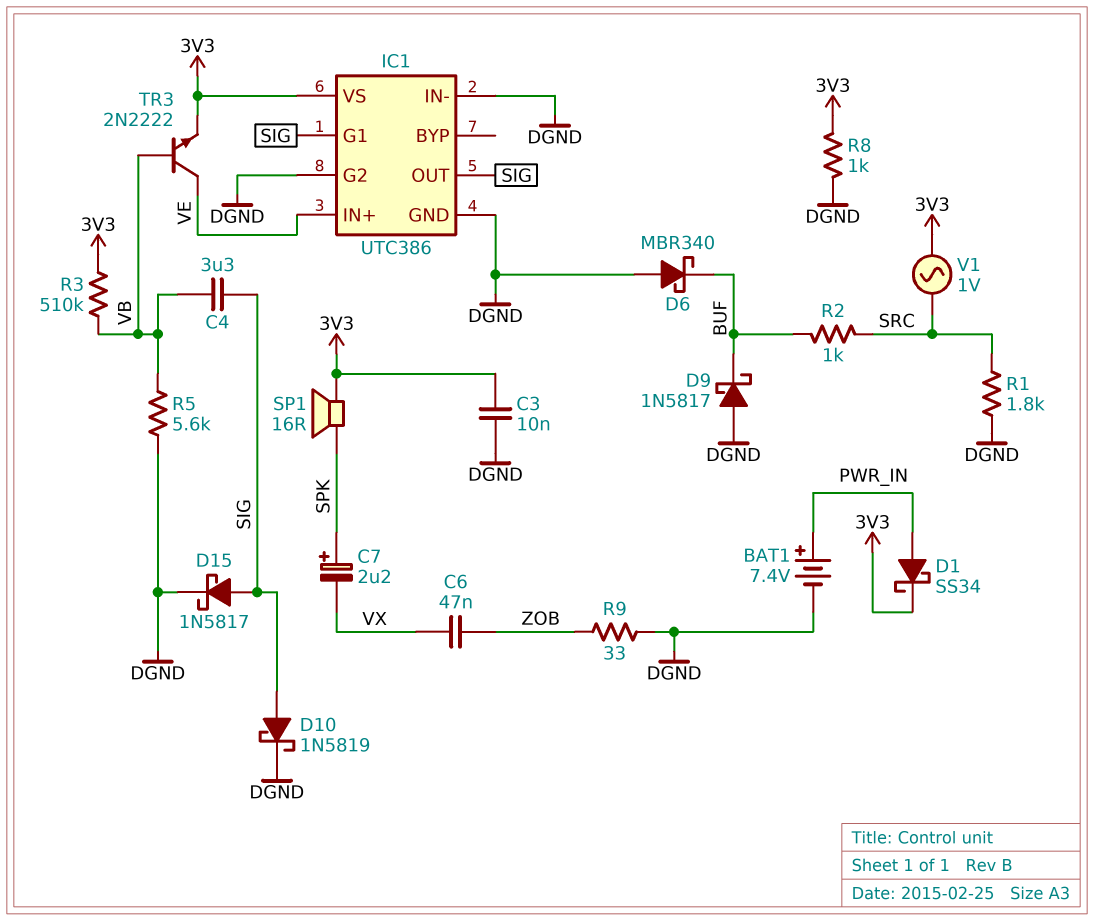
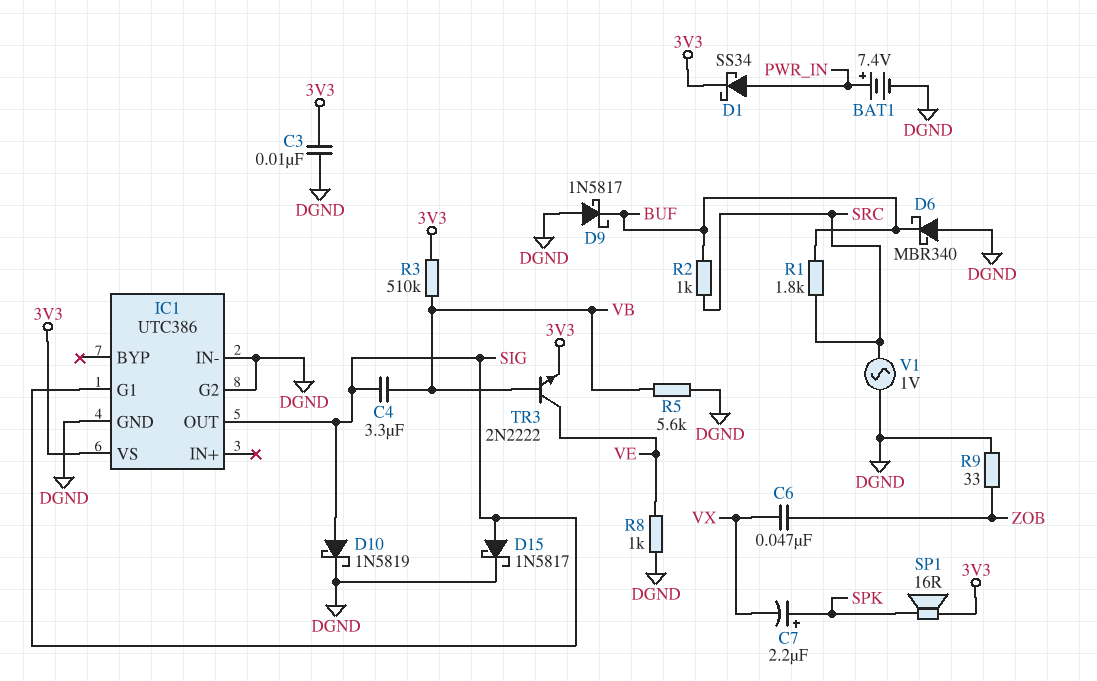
IC1 pin IN+: VE -> none
R1: 1.8k (DGND, SRC) -> 1.8k (BUF, SRC)
R8: 1k (3V3, DGND) -> 1k (DGND, VE)
V1: AC 1V (3V3, SRC) -> AC 1V (DGND, SRC)

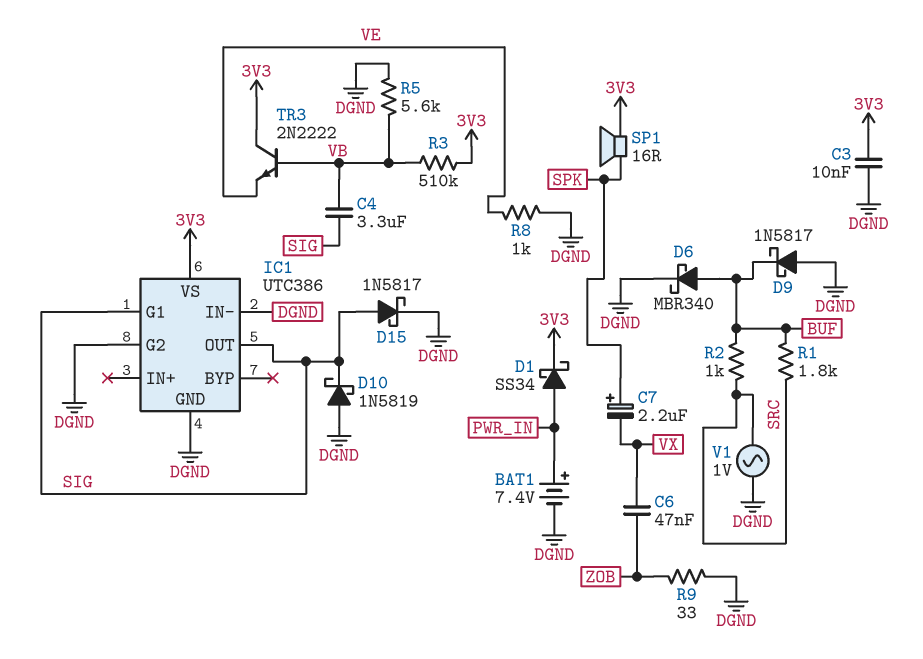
D6: schottky MBR340 (A DGND, K BUF) -> schottky MBR340 (A BUF, K DGND)
D10: schottky 1N5819 (A SIG, K DGND) -> schottky 1N5819 (A DGND, K SIG)
TR3: NPN 2N2222 (B VB, C VE, E 3V3) -> NPN 2N2222 (B VB, C 3V3, E VE)

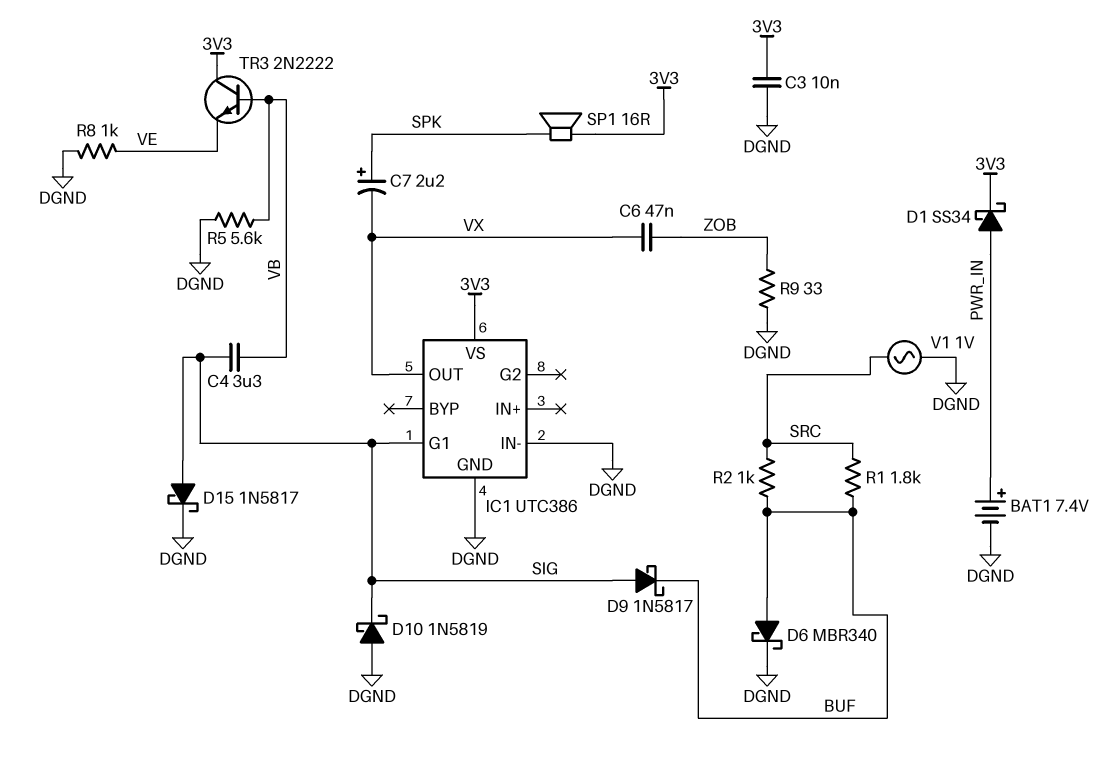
D9: schottky 1N5817 (A DGND, K BUF) -> schottky 1N5817 (A SIG, K BUF)
IC1 pin G2: DGND -> none
IC1 pin OUT: SIG -> VX
R3: 510k (3V3, VB) -> none

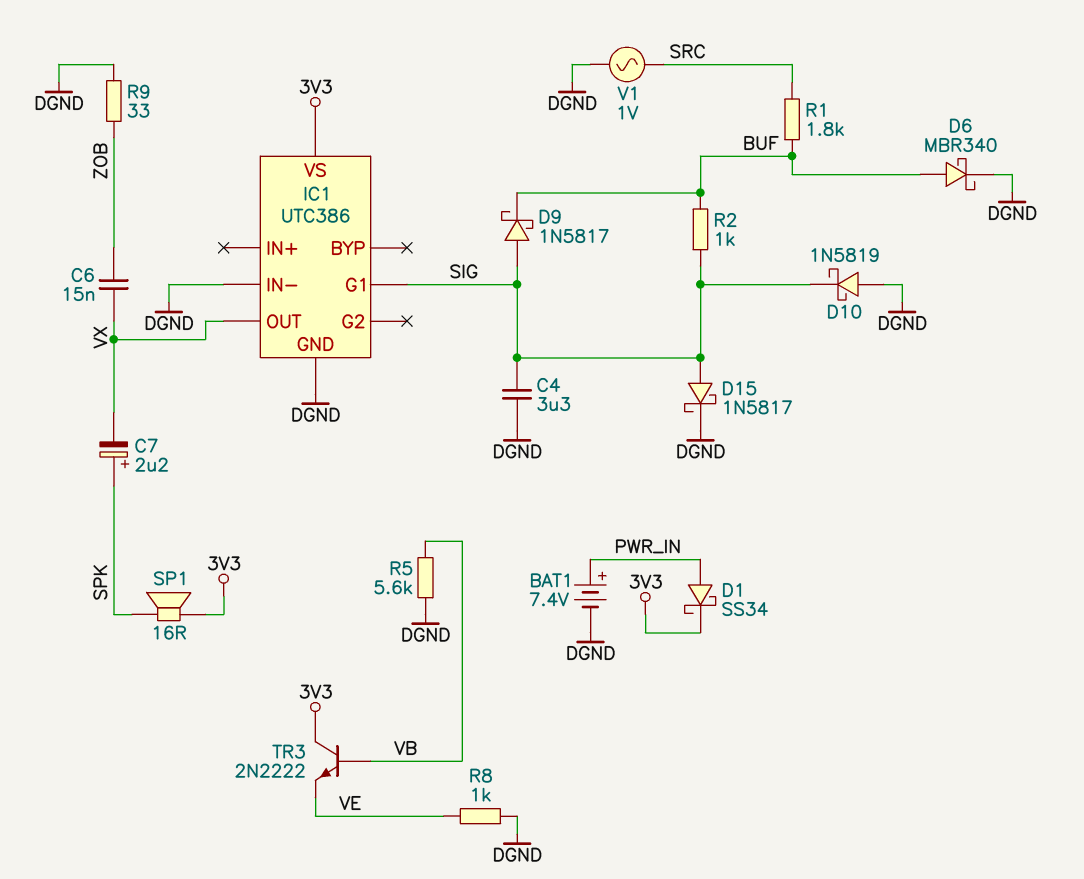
C3: 10nF (3V3, DGND) -> none
C4: 3.3uF (SIG, VB) -> 3.3uF (DGND, SIG)
C6: 47nF (VX, ZOB) -> 15nF (VX, ZOB)
R2: 1k (BUF, SRC) -> 1k (BUF, SIG)

